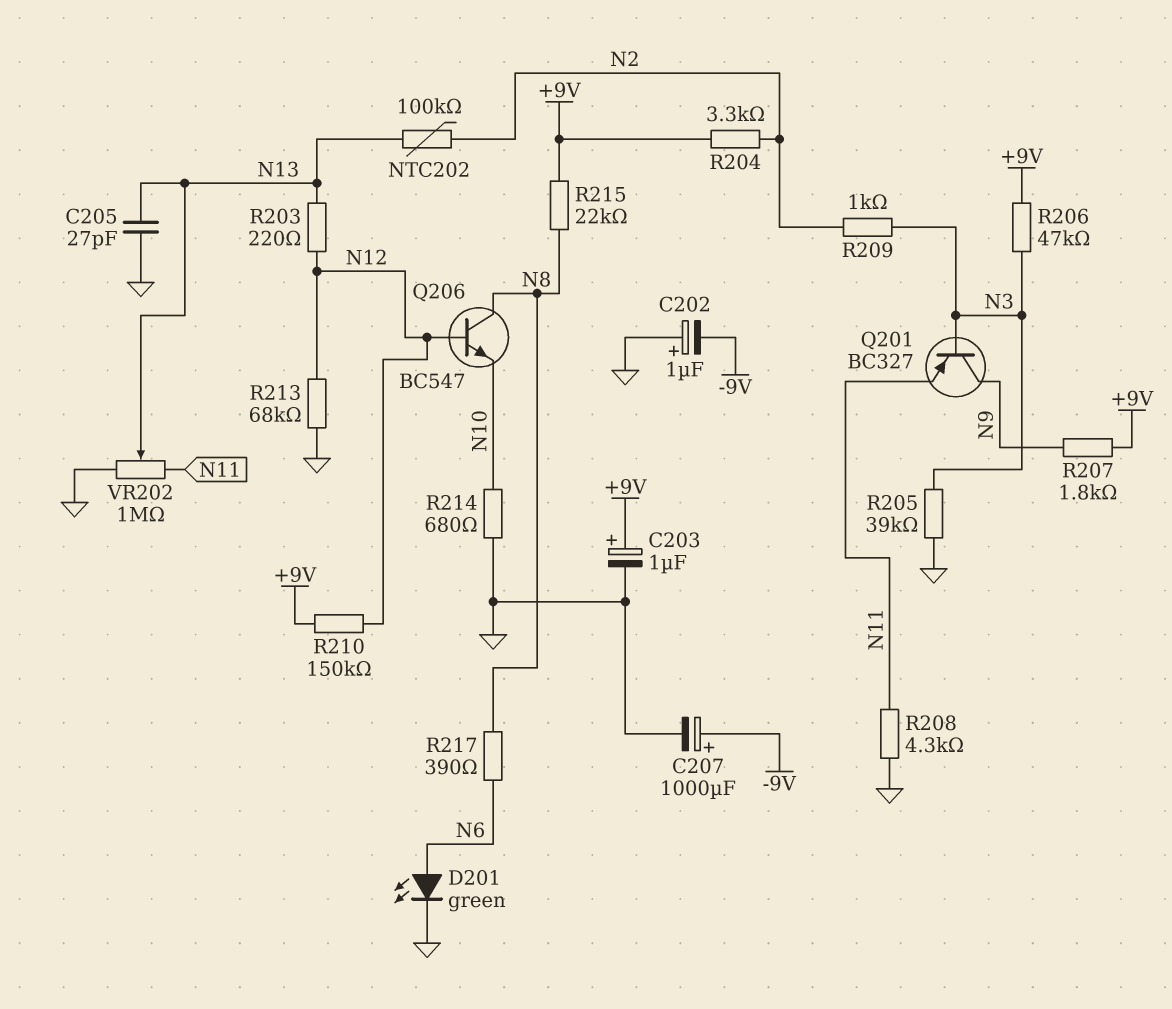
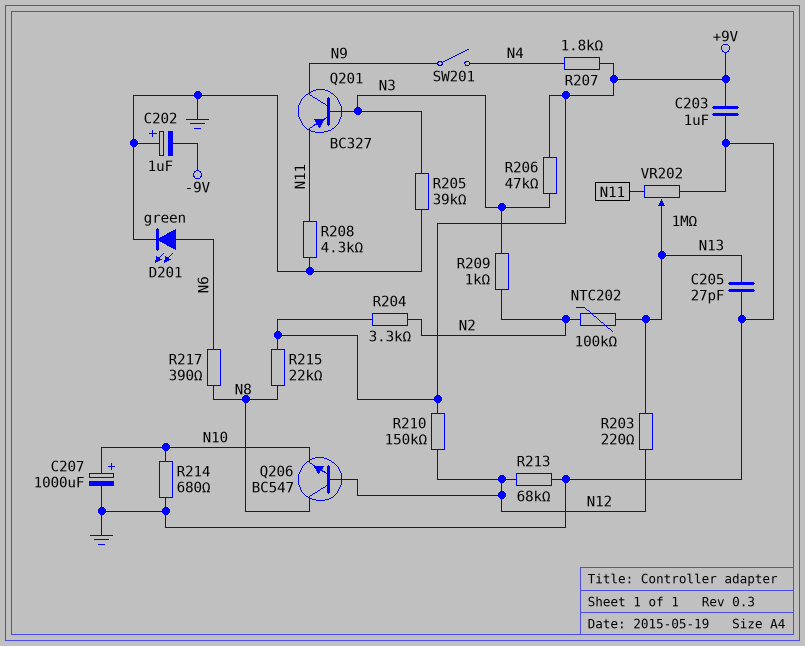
C203: 1uF (plus +9V, minus GND) -> 1uF (+9V, GND)
C207: 1000uF (plus -9V, minus GND) -> 1000uF (plus N10, minus GND)
R207: 1.8k (+9V, N9) -> 1.8k (+9V, N4)
SW201: none -> switch (N4, N9)

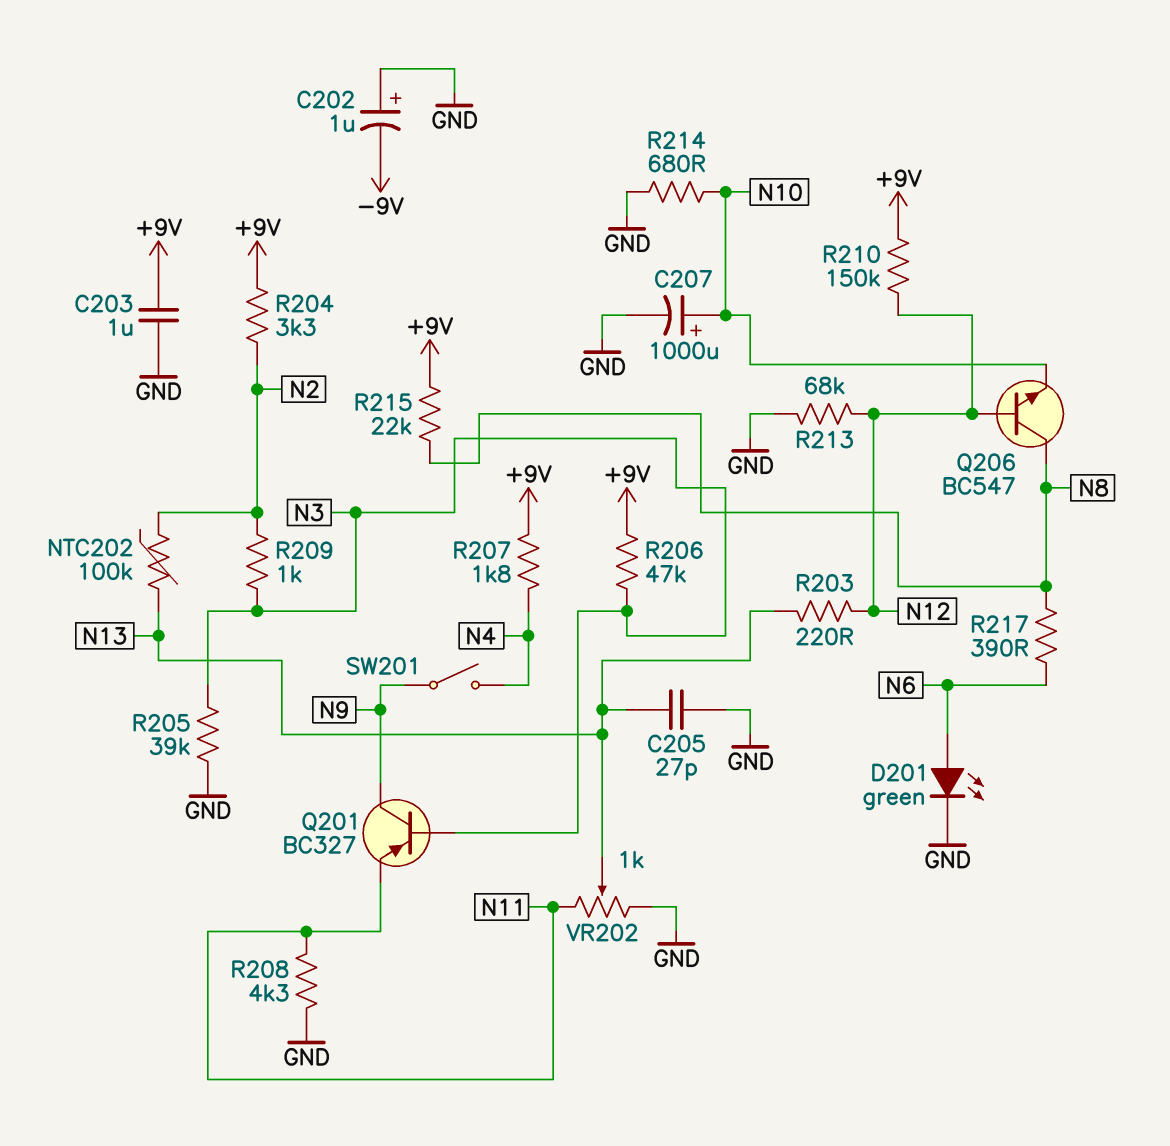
VR202: 1M (GND, N11, wiper N13) -> 1k (GND, N11, wiper N13)

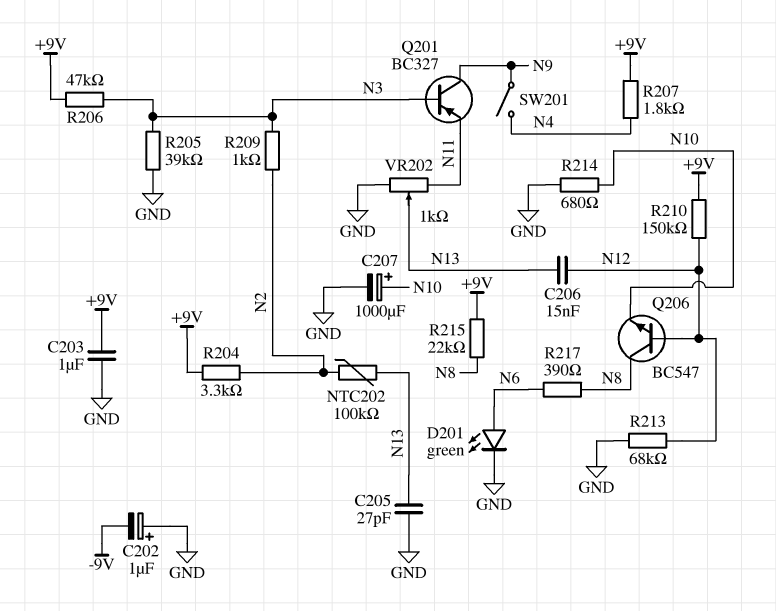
C206: none -> 15nF (N12, N13)
R203: 220 (N12, N13) -> none
R208: 4.3k (GND, N11) -> none

